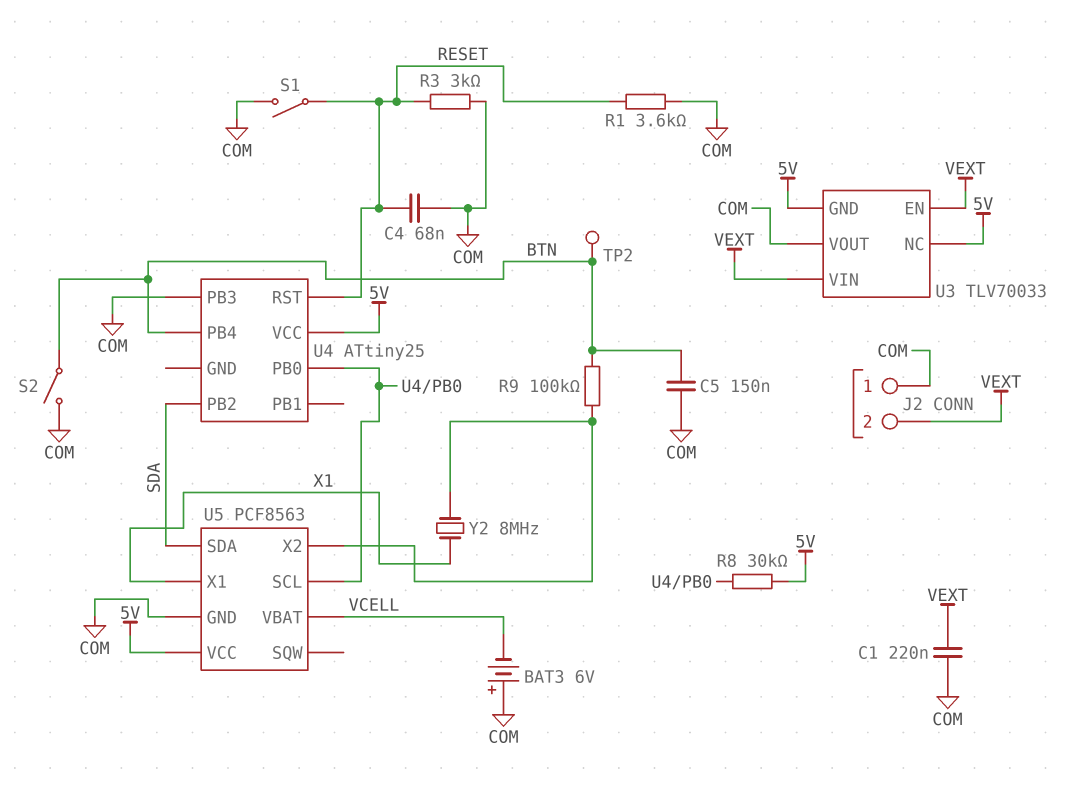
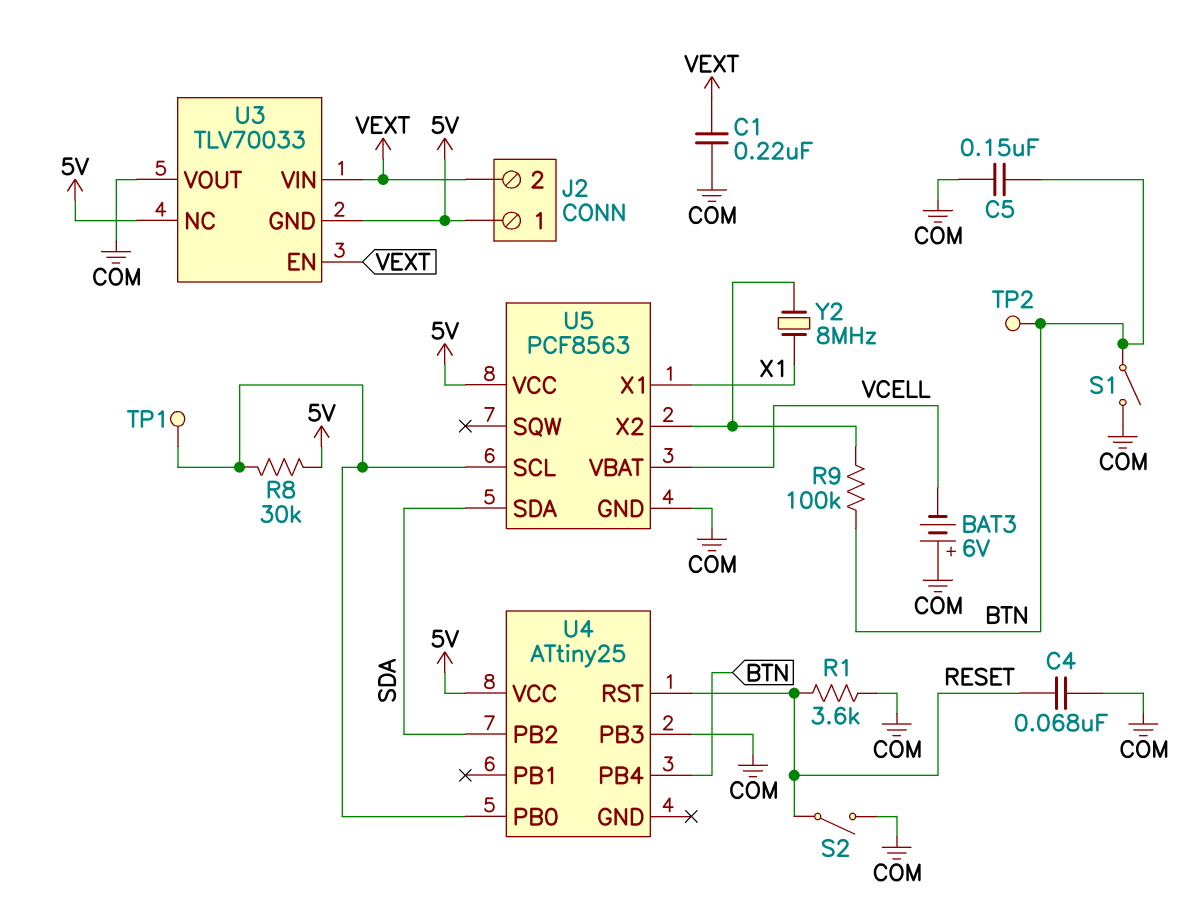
J2 pin 1: COM -> 5V
R3: 3k (COM, RESET) -> none
S1: switch (COM, RESET) -> switch (BTN, COM)
S2: switch (BTN, COM) -> switch (COM, RESET)
TP1: none -> test point (U4/PB0)

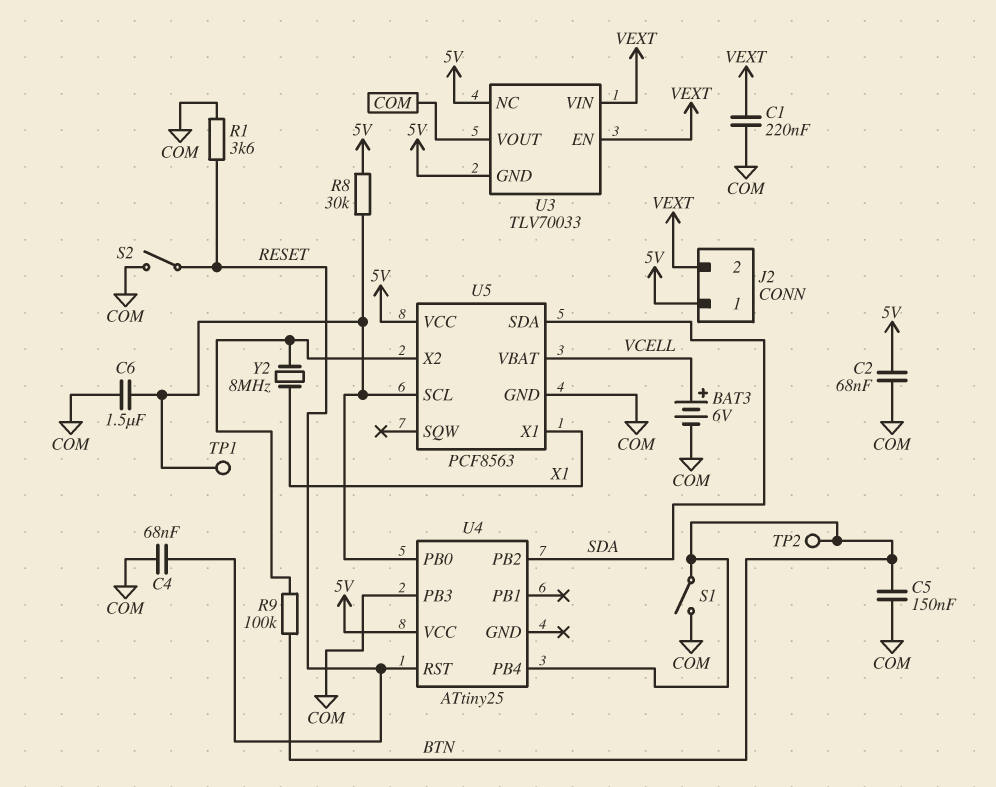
BAT3: 6V (plus COM, minus VCELL) -> 6V (plus VCELL, minus COM)
C2: none -> 68nF (5V, COM)
C6: none -> 1.5uF (COM, U4/PB0)

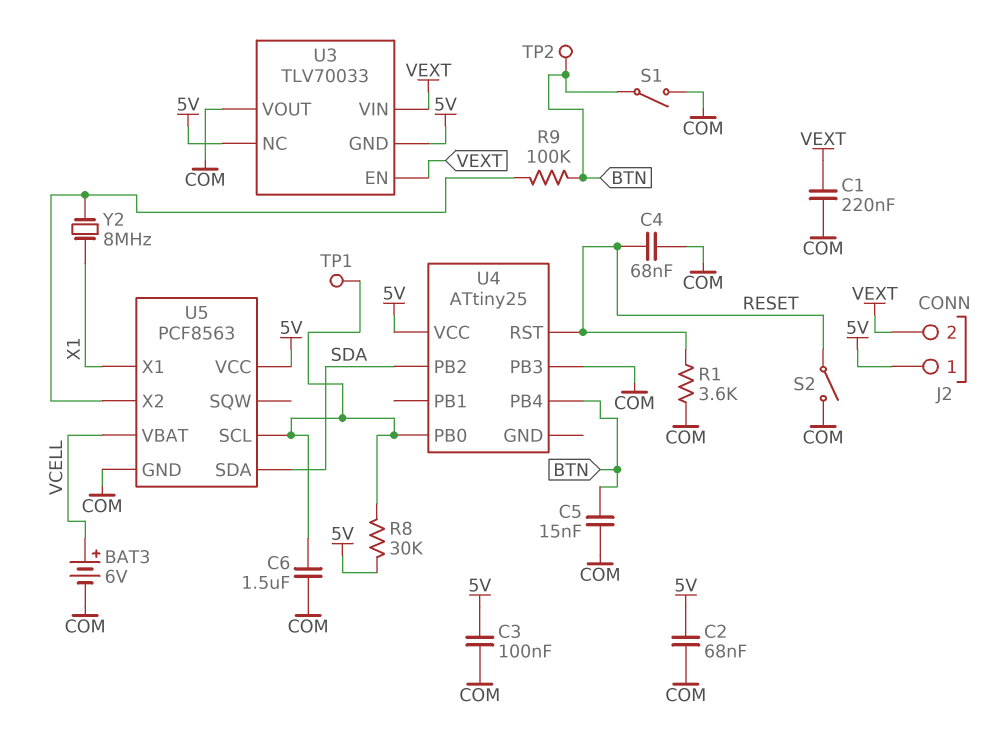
C3: none -> 100nF (5V, COM)
C5: 150nF (BTN, COM) -> 15nF (BTN, COM)

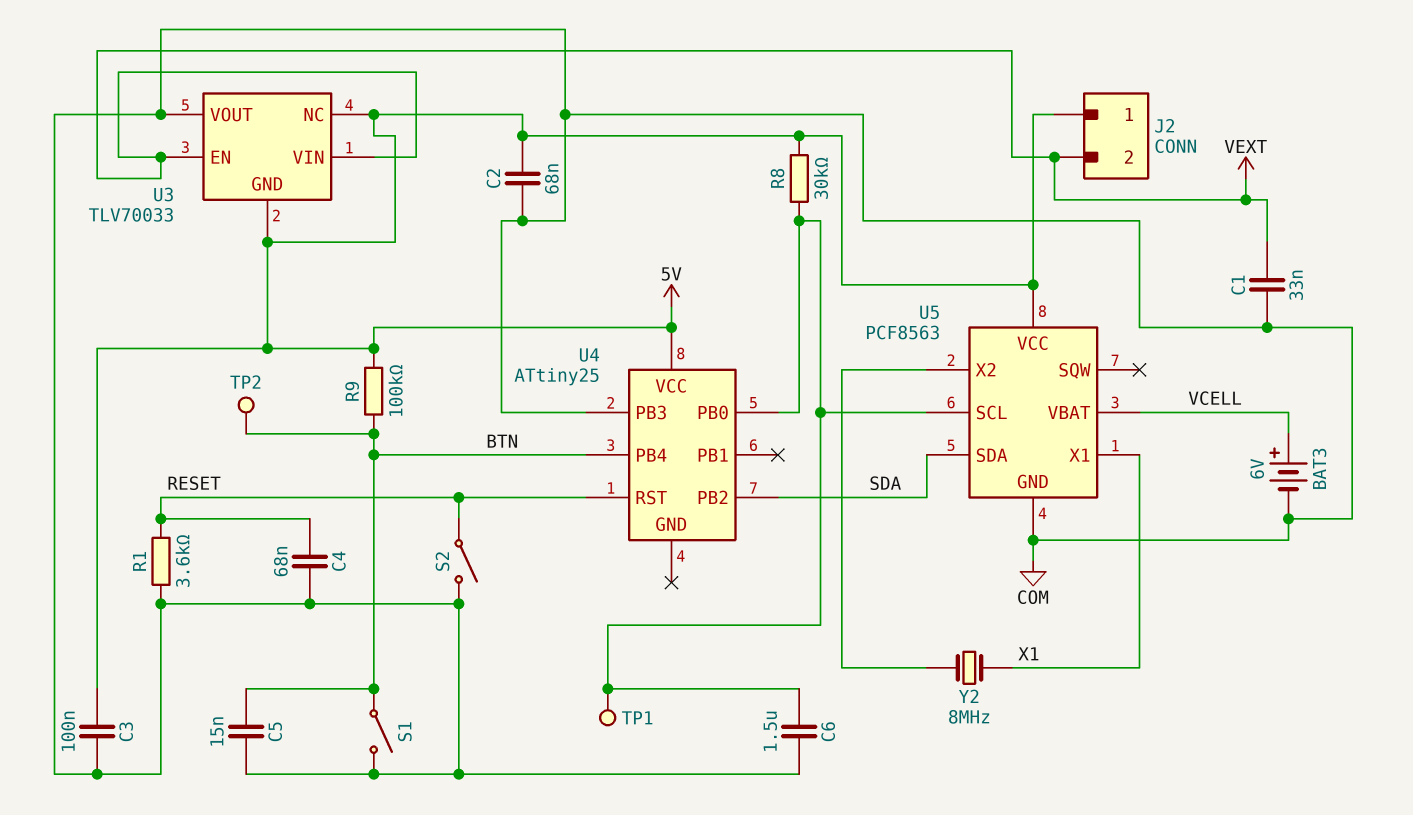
C1: 220nF (COM, VEXT) -> 33nF (COM, VEXT)
R9: 100k (BTN, U5/X2) -> 100k (5V, BTN)

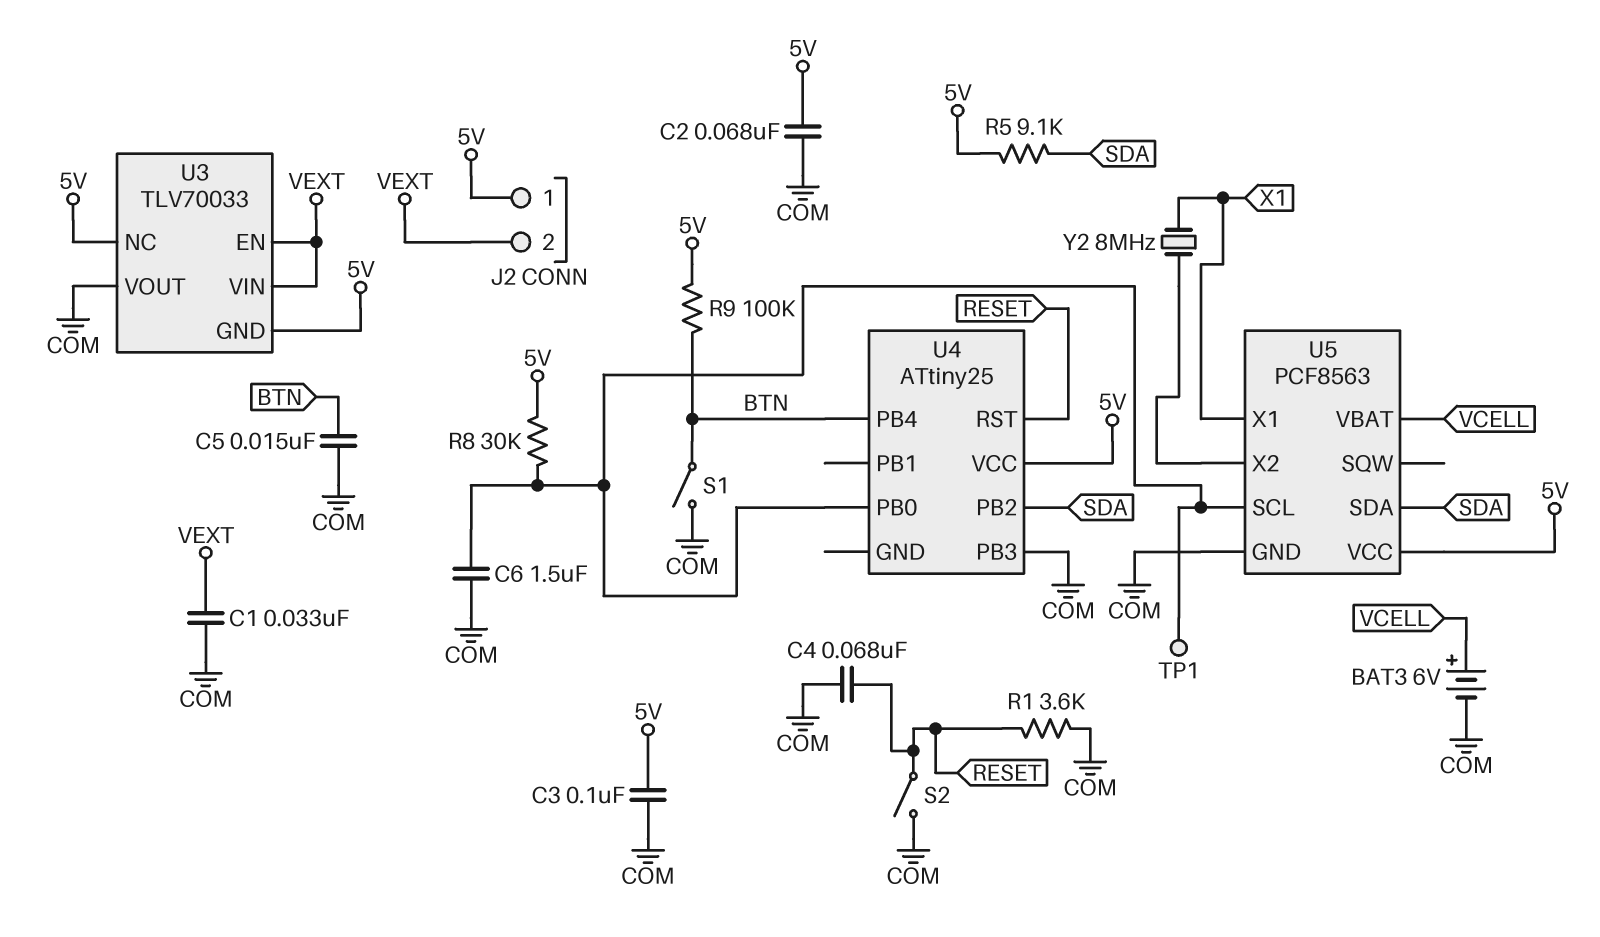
R5: none -> 9.1k (5V, SDA)
TP2: test point (BTN) -> none

